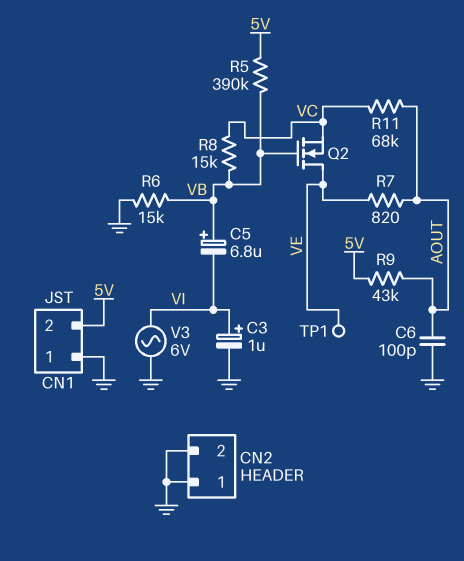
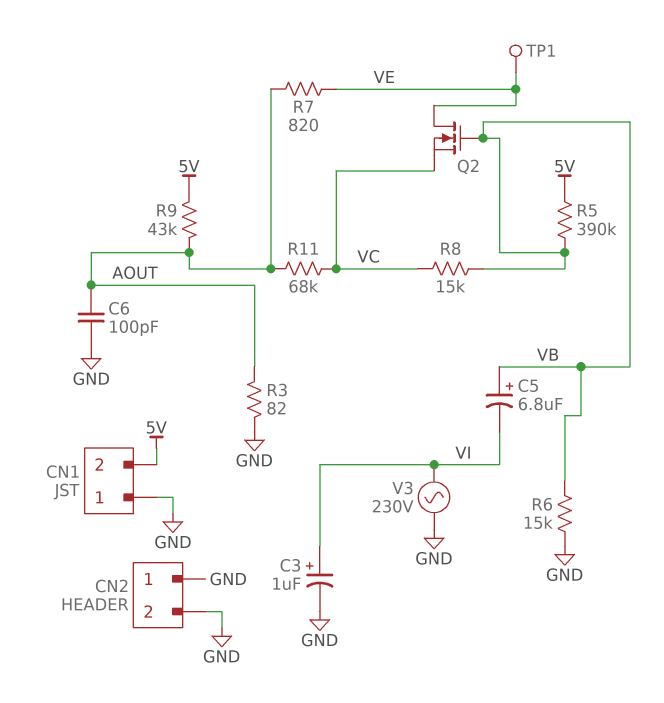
R3: none -> 82 (AOUT, GND)
V3: AC 6V (GND, VI) -> AC 230V (GND, VI)

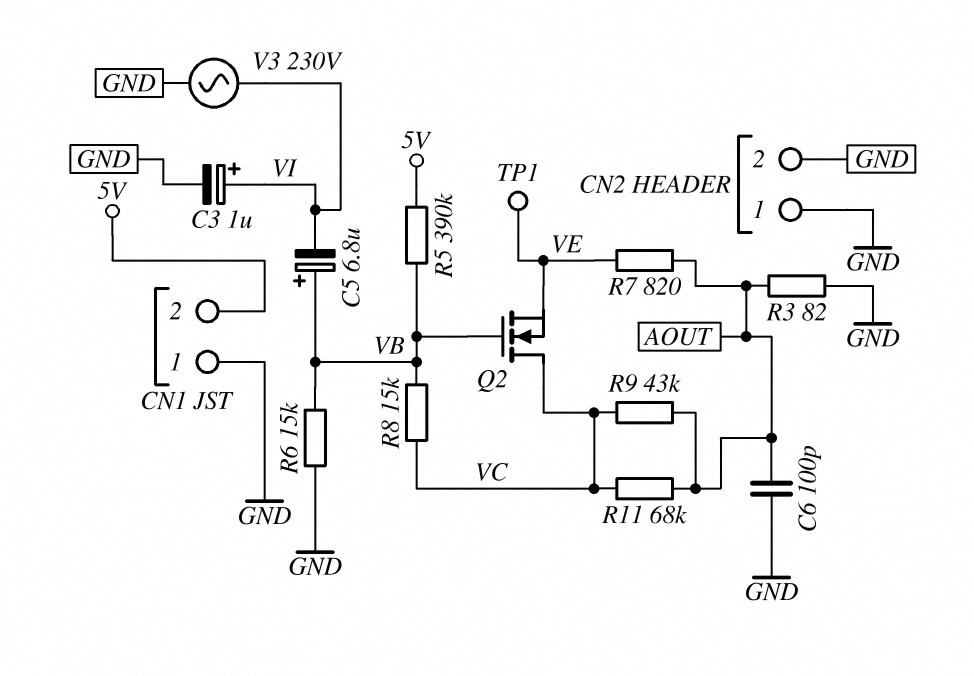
Q2: NMOS (G VB, D VE, S VC) -> NMOS (G VB, D VC, S VE)
R9: 43k (5V, AOUT) -> 43k (AOUT, VC)

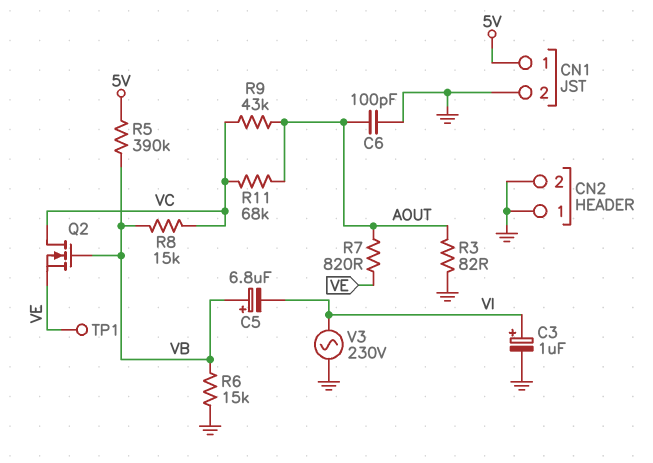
CN1 pin 1: GND -> 5V
CN1 pin 2: 5V -> GND

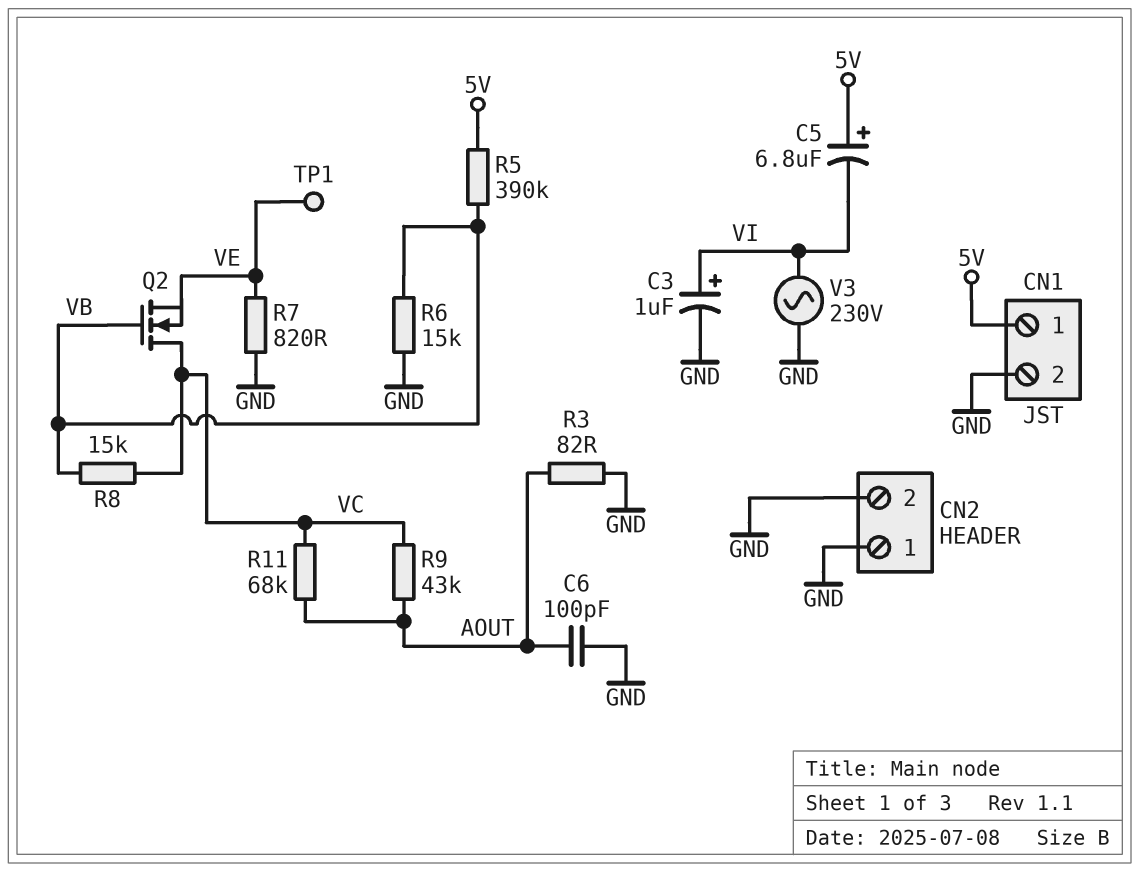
C5: 6.8uF (plus VB, minus VI) -> 6.8uF (plus 5V, minus VI)
R7: 820 (AOUT, VE) -> 820 (GND, VE)

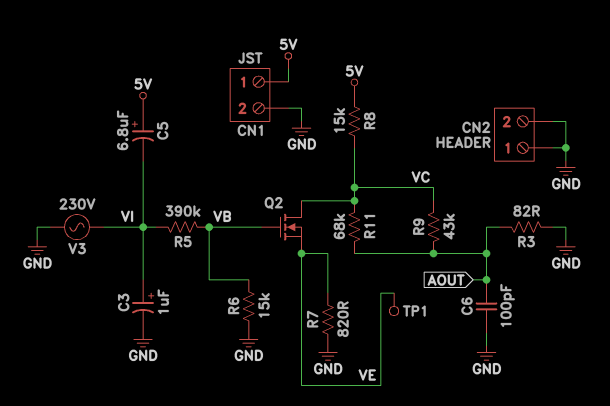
R5: 390k (5V, VB) -> 390k (VB, VI)
R8: 15k (VB, VC) -> 15k (5V, VC)

